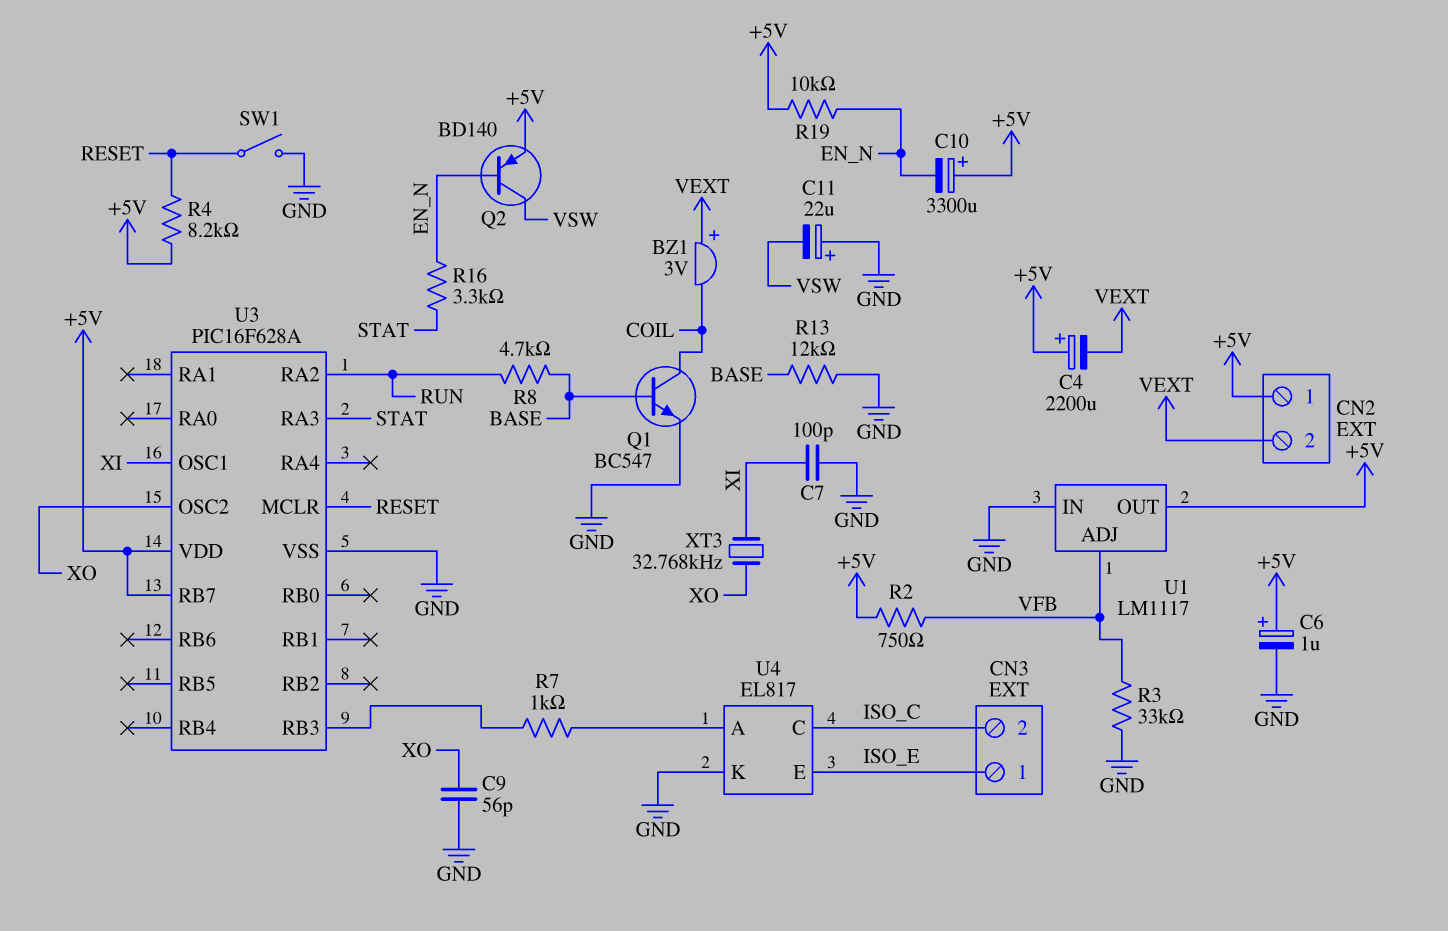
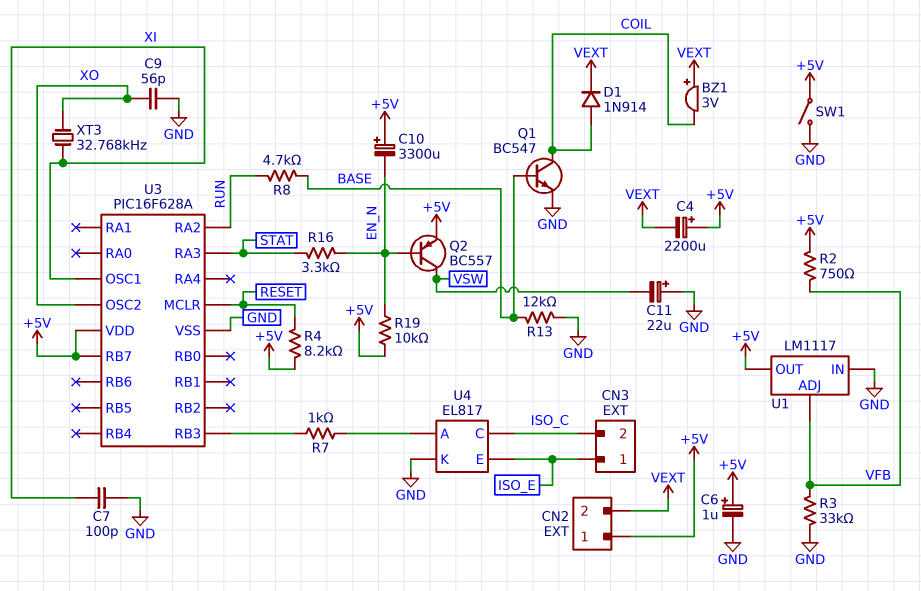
D1: none -> diode 1N914 (A COIL, K VEXT)
Q2: PNP BD140 (B EN_N, C VSW, E +5V) -> PNP BC557 (B EN_N, C VSW, E +5V)
SW1: switch (GND, RESET) -> switch (+5V, GND)

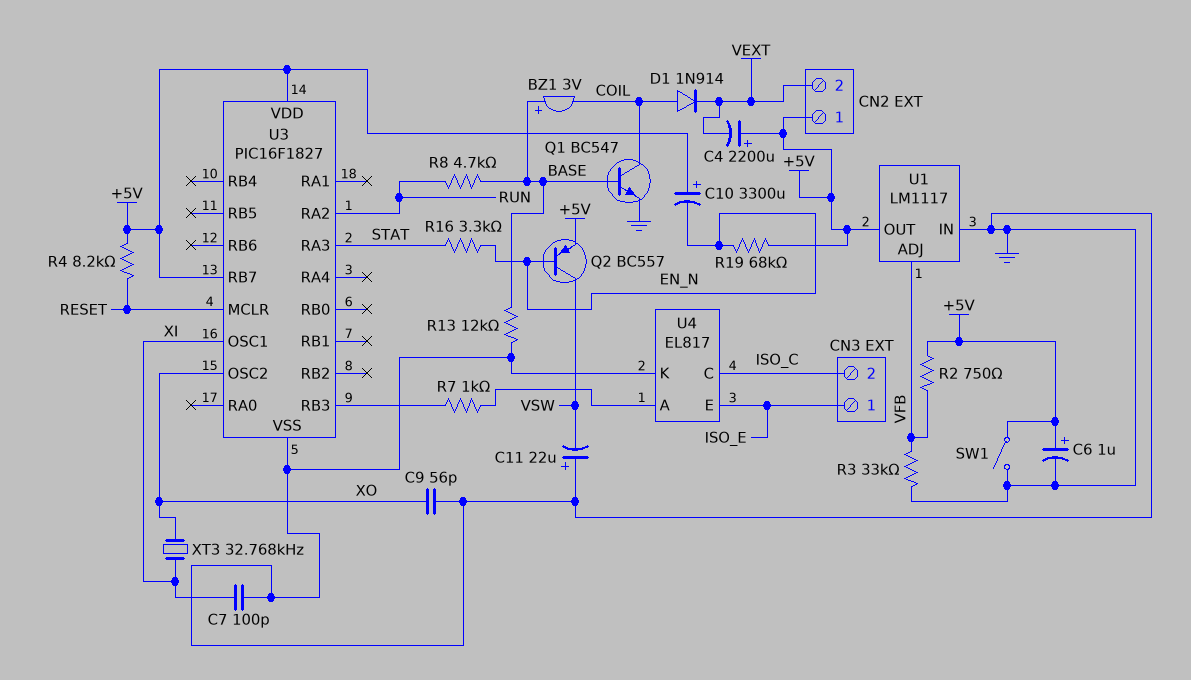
BZ1: buzzer 3V (plus VEXT, minus COIL) -> buzzer 3V (plus BASE, minus COIL)
R19: 10k (+5V, EN_N) -> 68k (+5V, EN_N)
U3: PIC16F628A -> PIC16F1827

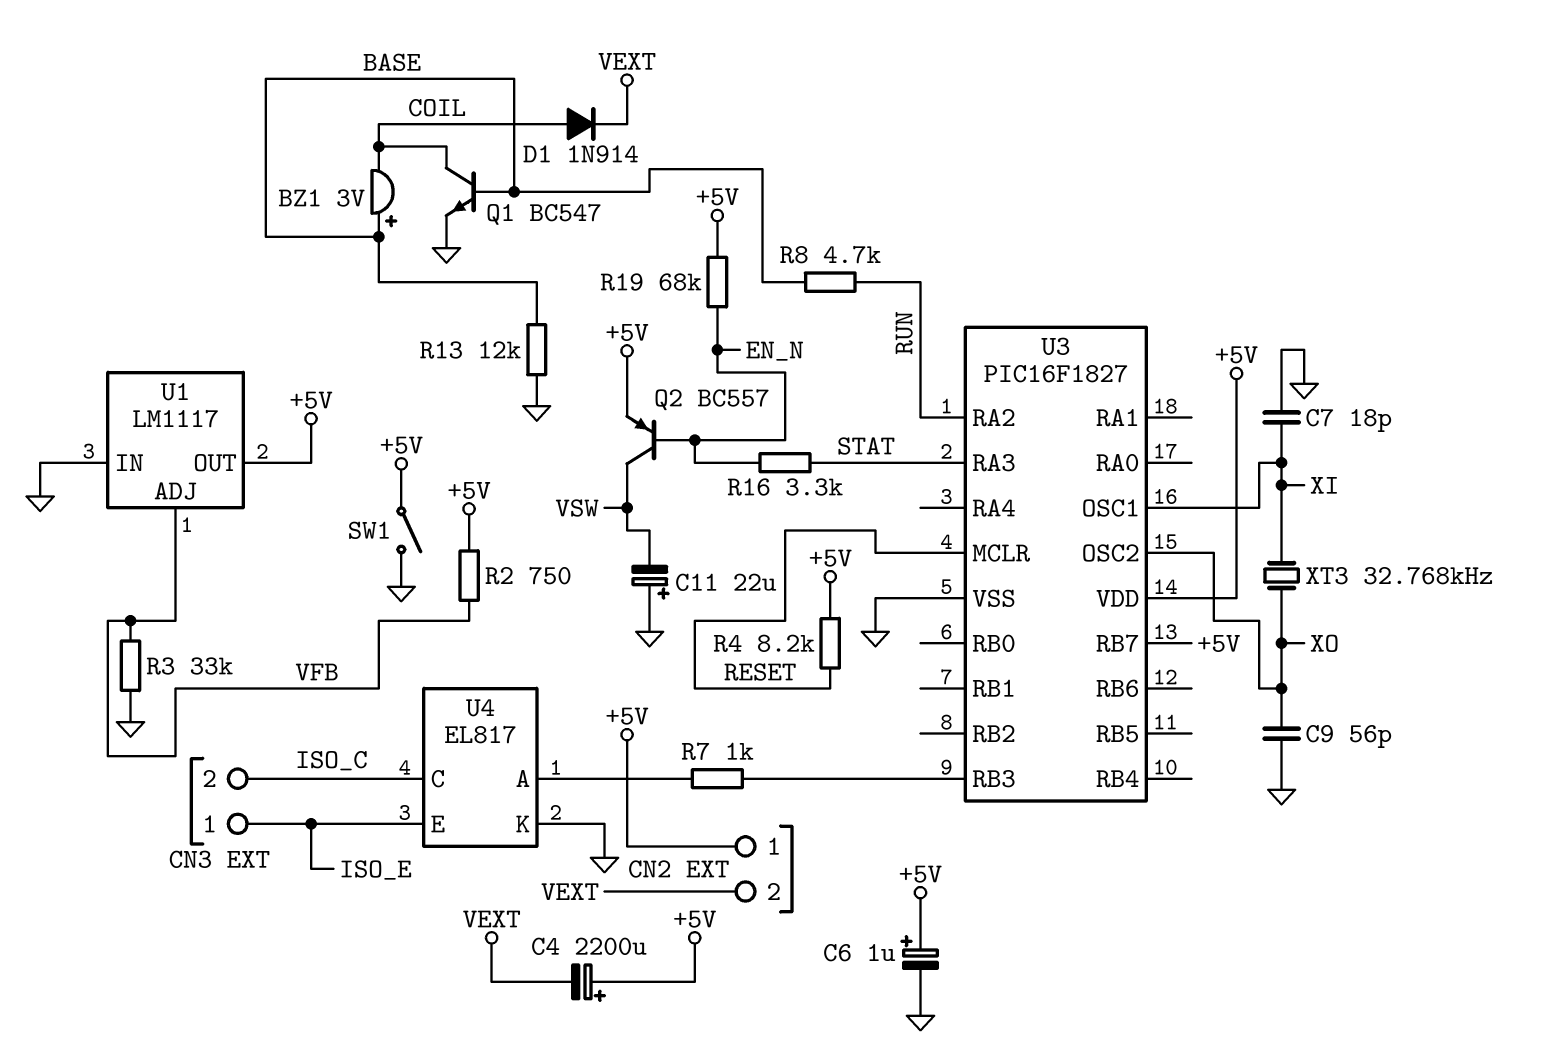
C7: 100pF (GND, XI) -> 18pF (GND, XI)
C10: 3300uF (plus +5V, minus EN_N) -> none

